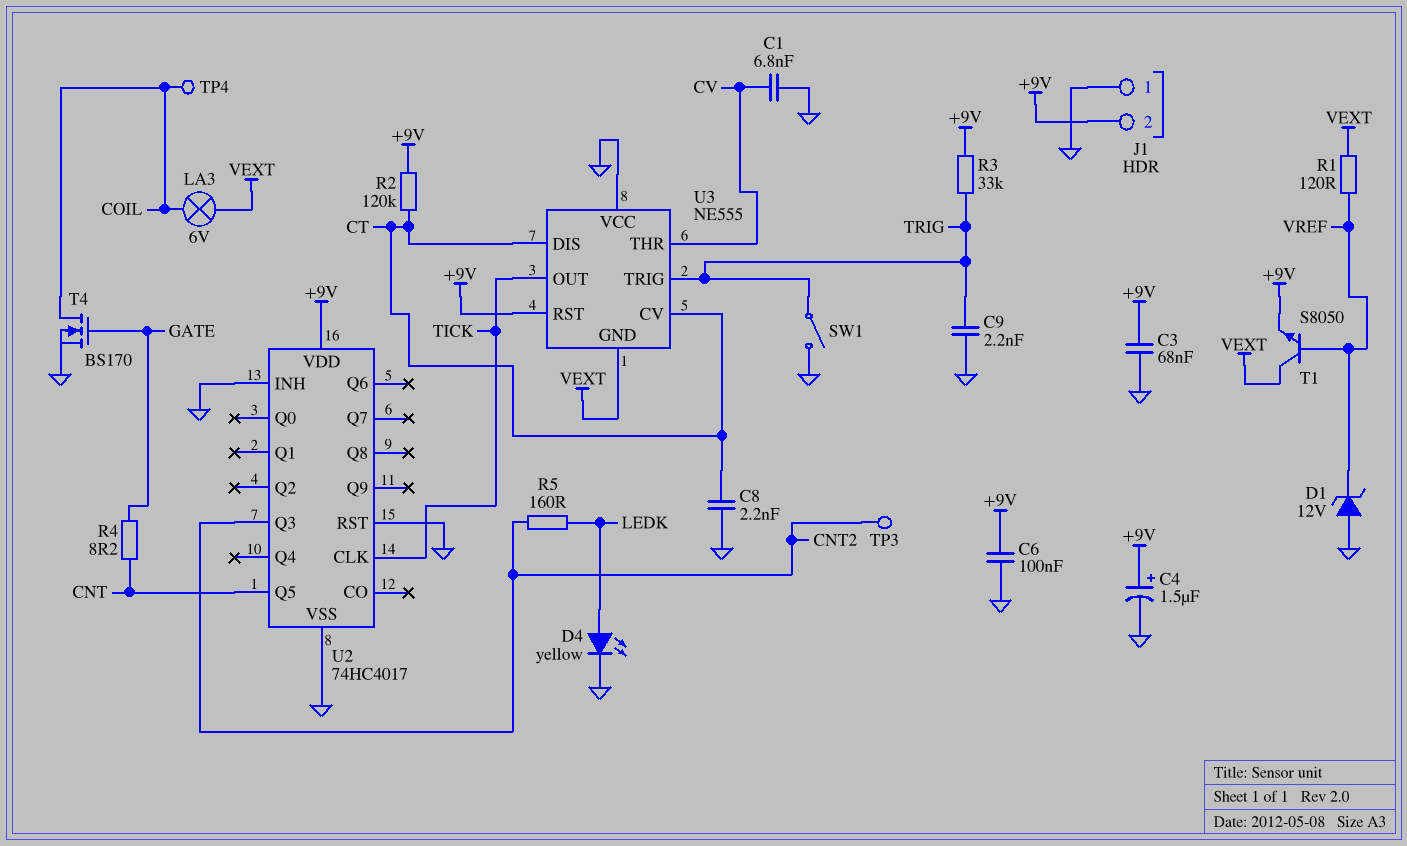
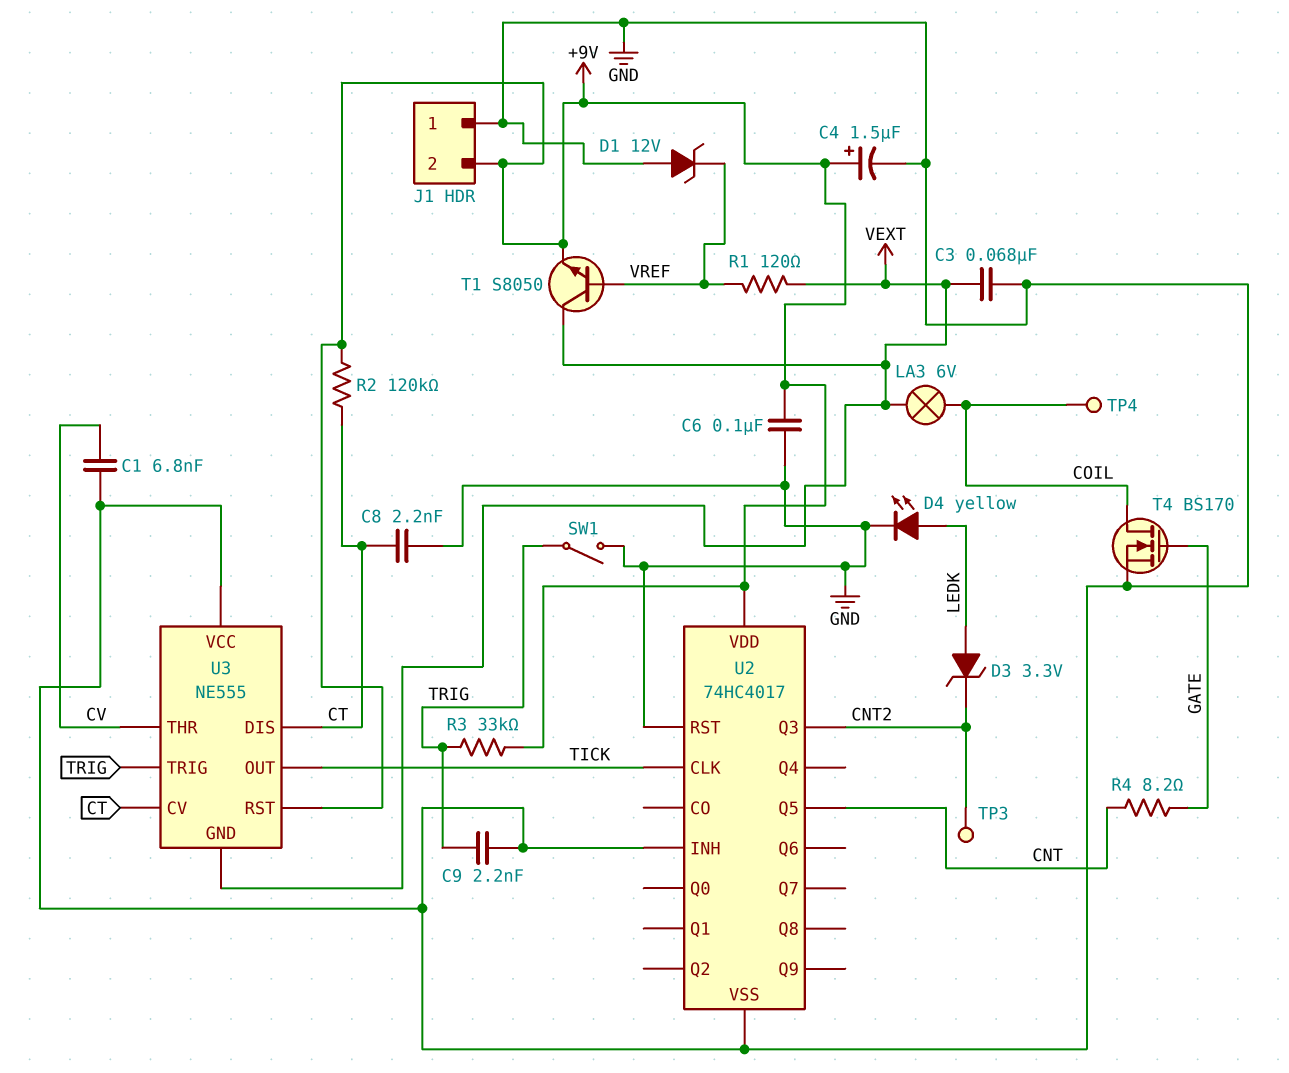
C3: 68nF (+9V, GND) -> 68nF (GND, VEXT)
D3: none -> zener 3.3V (A LEDK, K CNT2)
R5: 160 (CNT2, LEDK) -> none

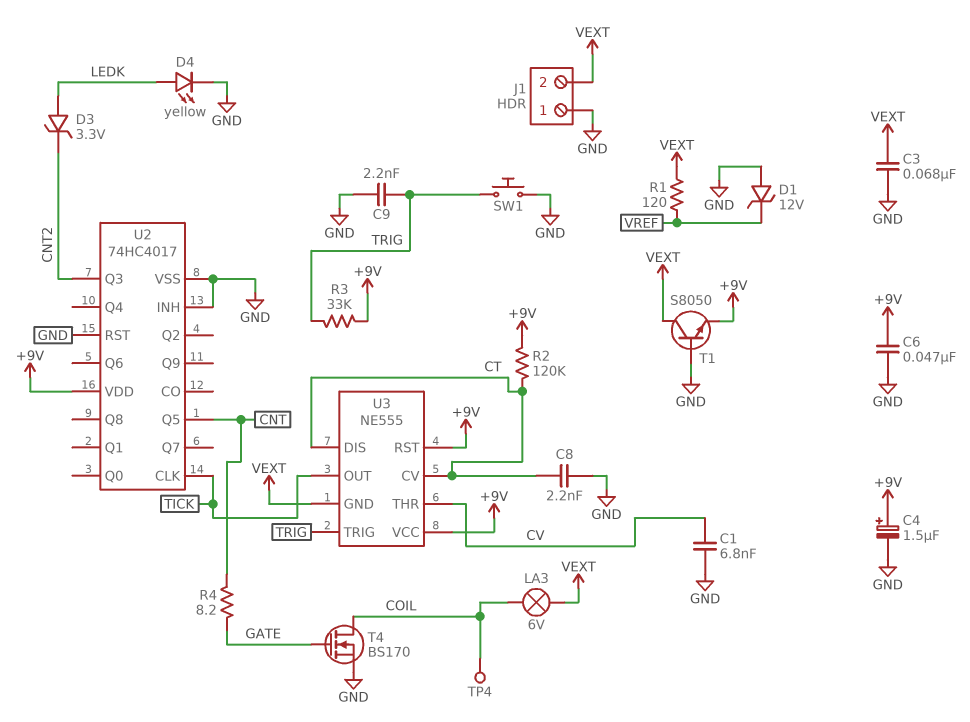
C6: 100nF (+9V, GND) -> 47nF (+9V, GND)
J1 pin 2: +9V -> VEXT
SW1: switch (GND, TRIG) -> button (GND, TRIG)
T1: NPN S8050 (B VREF, C VEXT, E +9V) -> NPN S8050 (B GND, C VEXT, E +9V)
TP3: test point (CNT2) -> none
U3 pin VCC: GND -> +9V

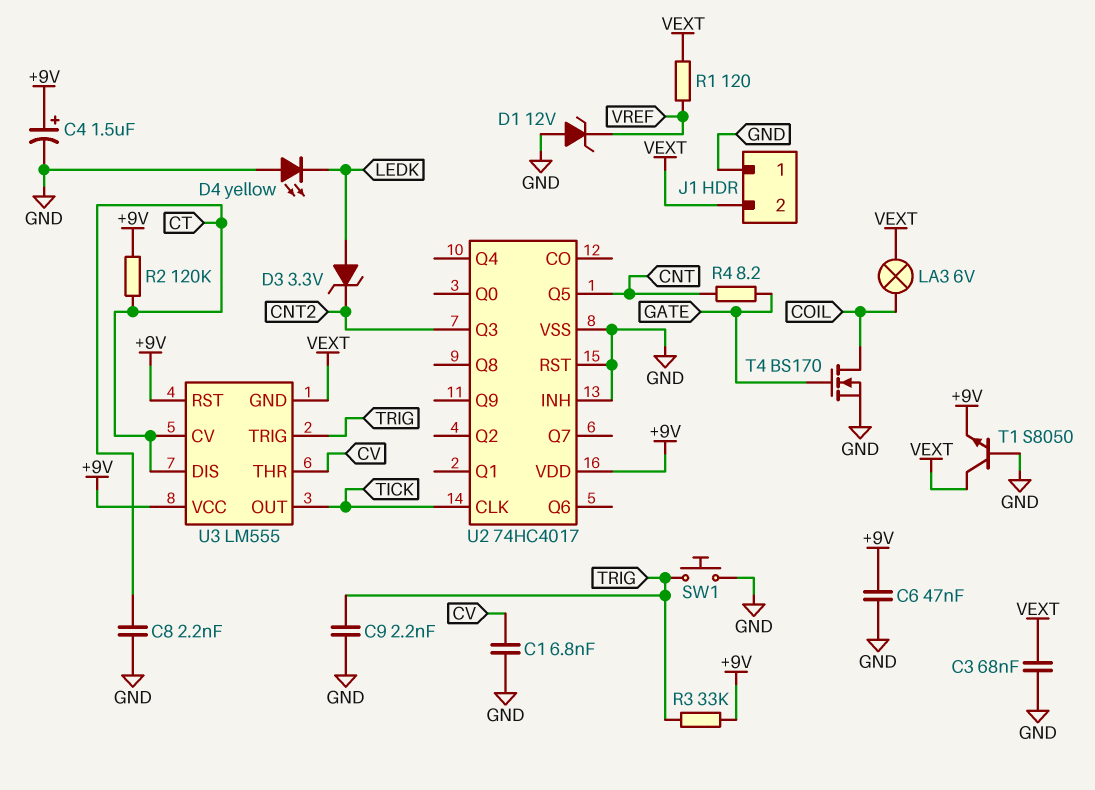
D4: LED yellow (A LEDK, K GND) -> LED yellow (A GND, K LEDK)
TP4: test point (COIL) -> none
U3: NE555 -> LM555

